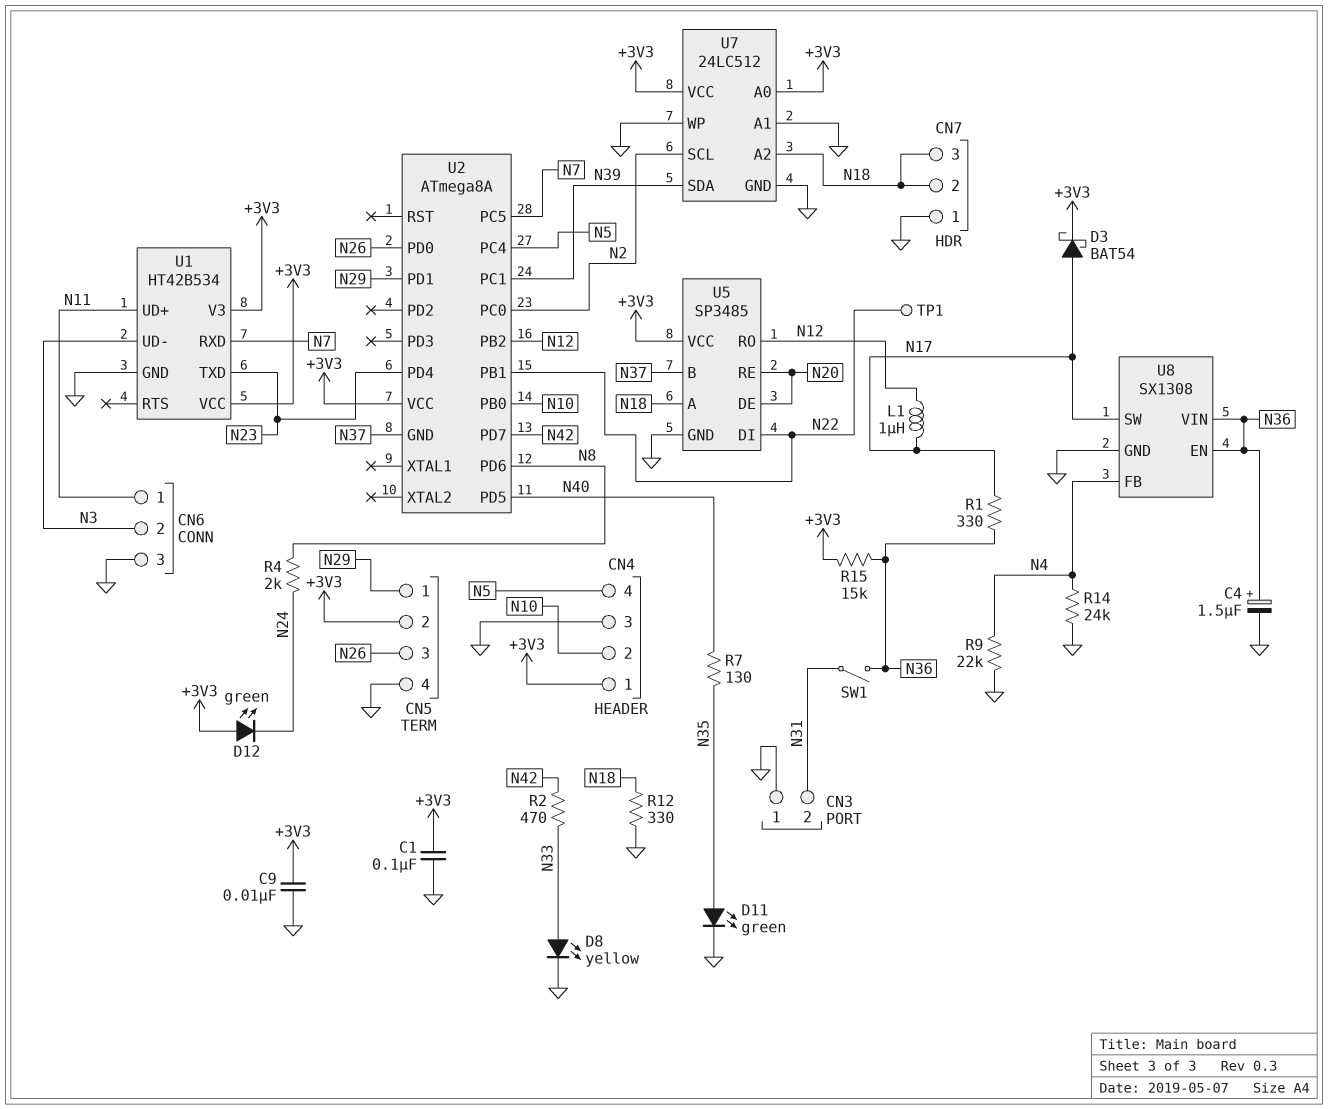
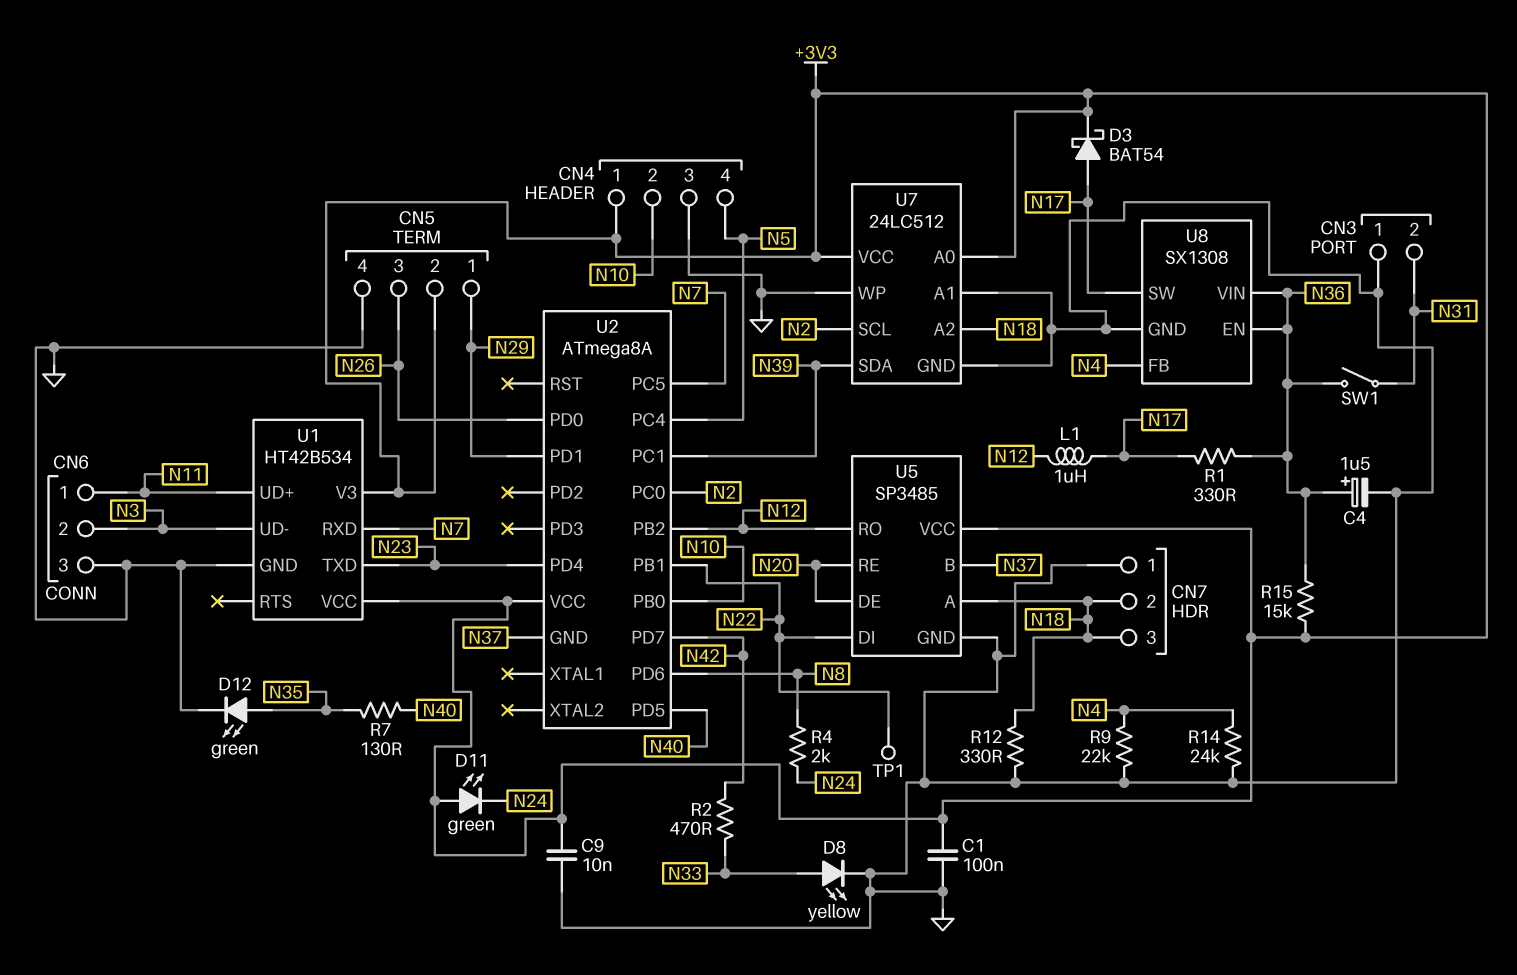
D11: LED green (A N35, K GND) -> LED green (A +3V3, K N24)
D12: LED green (A +3V3, K N24) -> LED green (A N35, K GND)

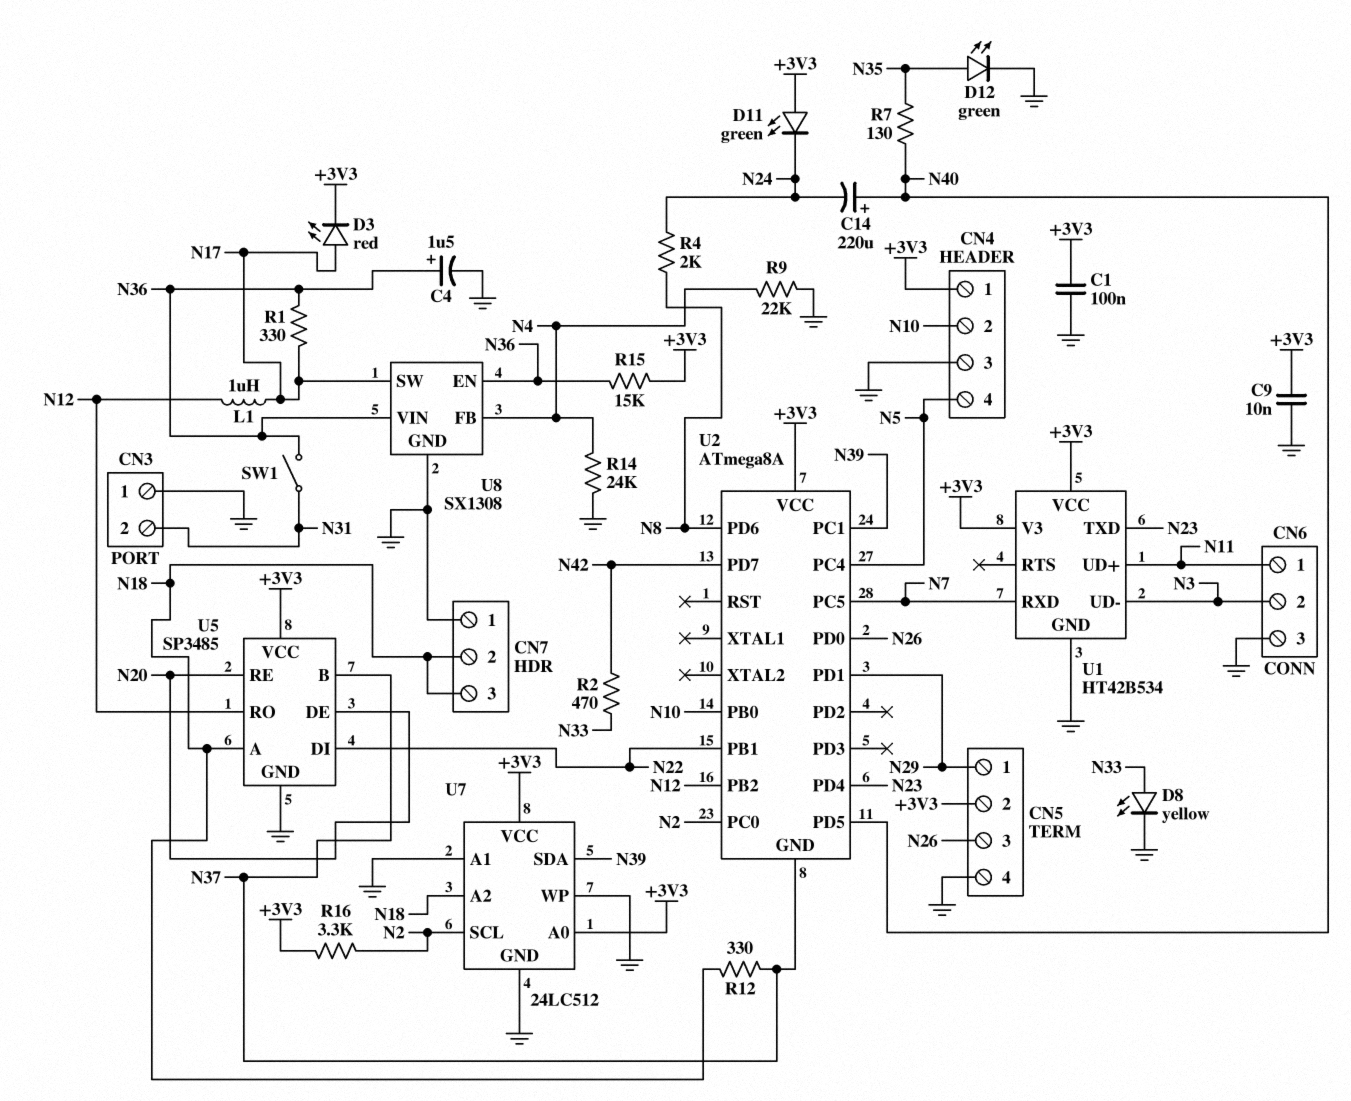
C14: none -> 220uF (plus N40, minus N24)
D3: schottky BAT54 (A N17, K +3V3) -> LED red (A N17, K +3V3)
R12: 330 (GND, N18) -> 330 (N18, N37)
R16: none -> 3.3k (+3V3, N2)
TP1: test point (N22) -> none

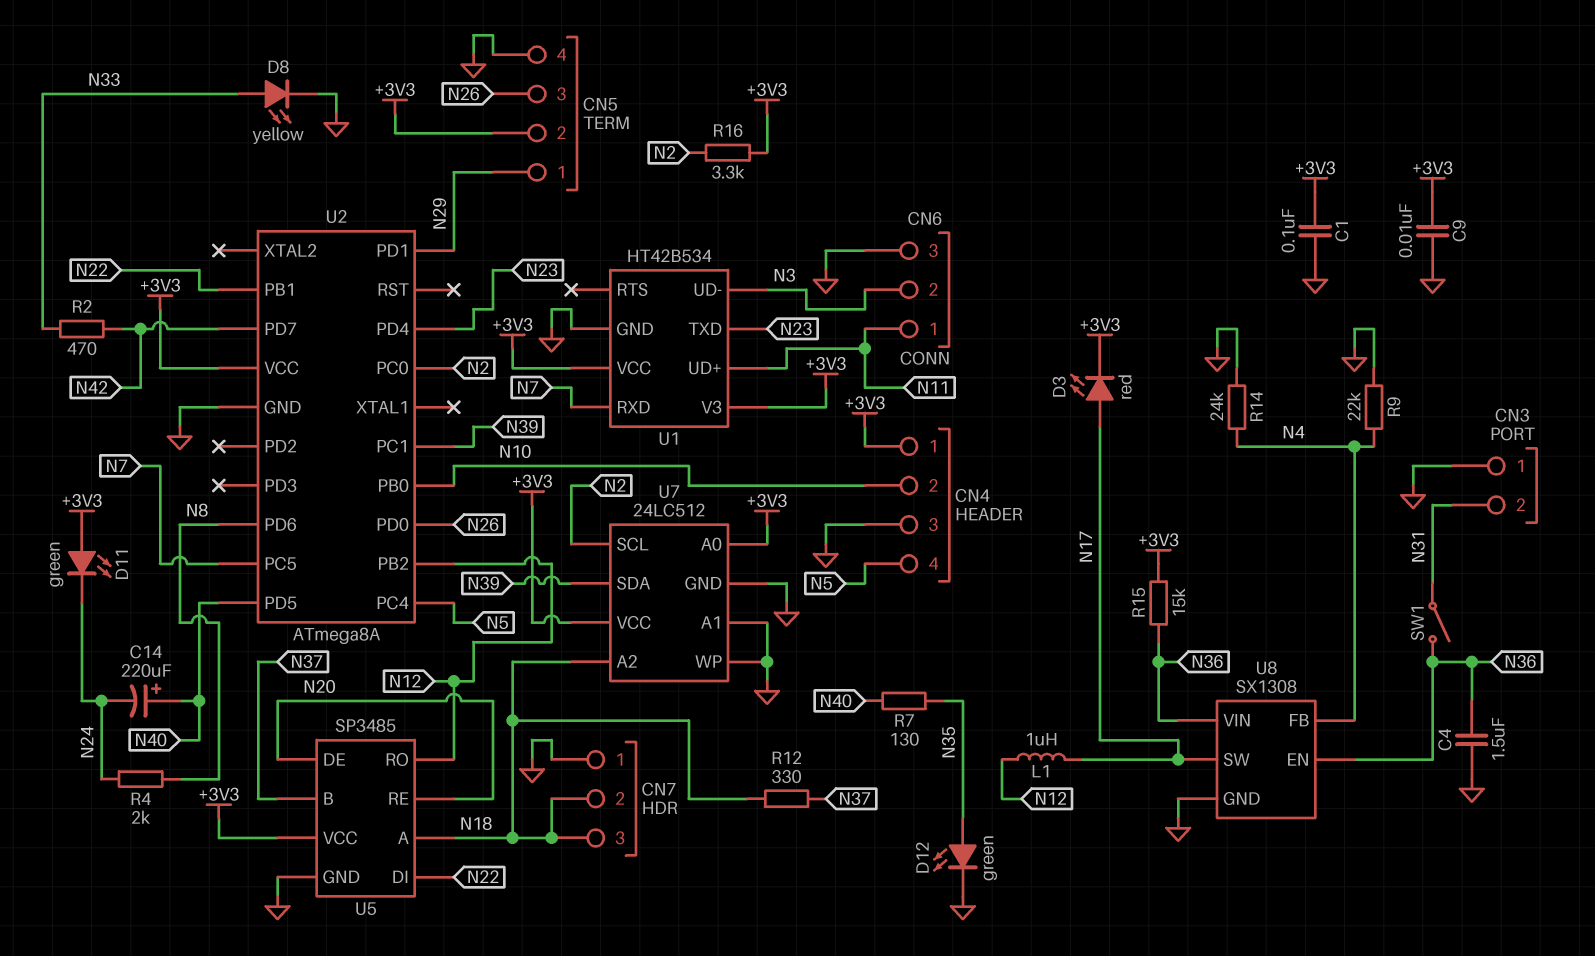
C4: 1.5uF (plus N36, minus GND) -> 1.5uF (GND, N36)
R1: 330 (N17, N36) -> none
U2 pin GND: N37 -> GND

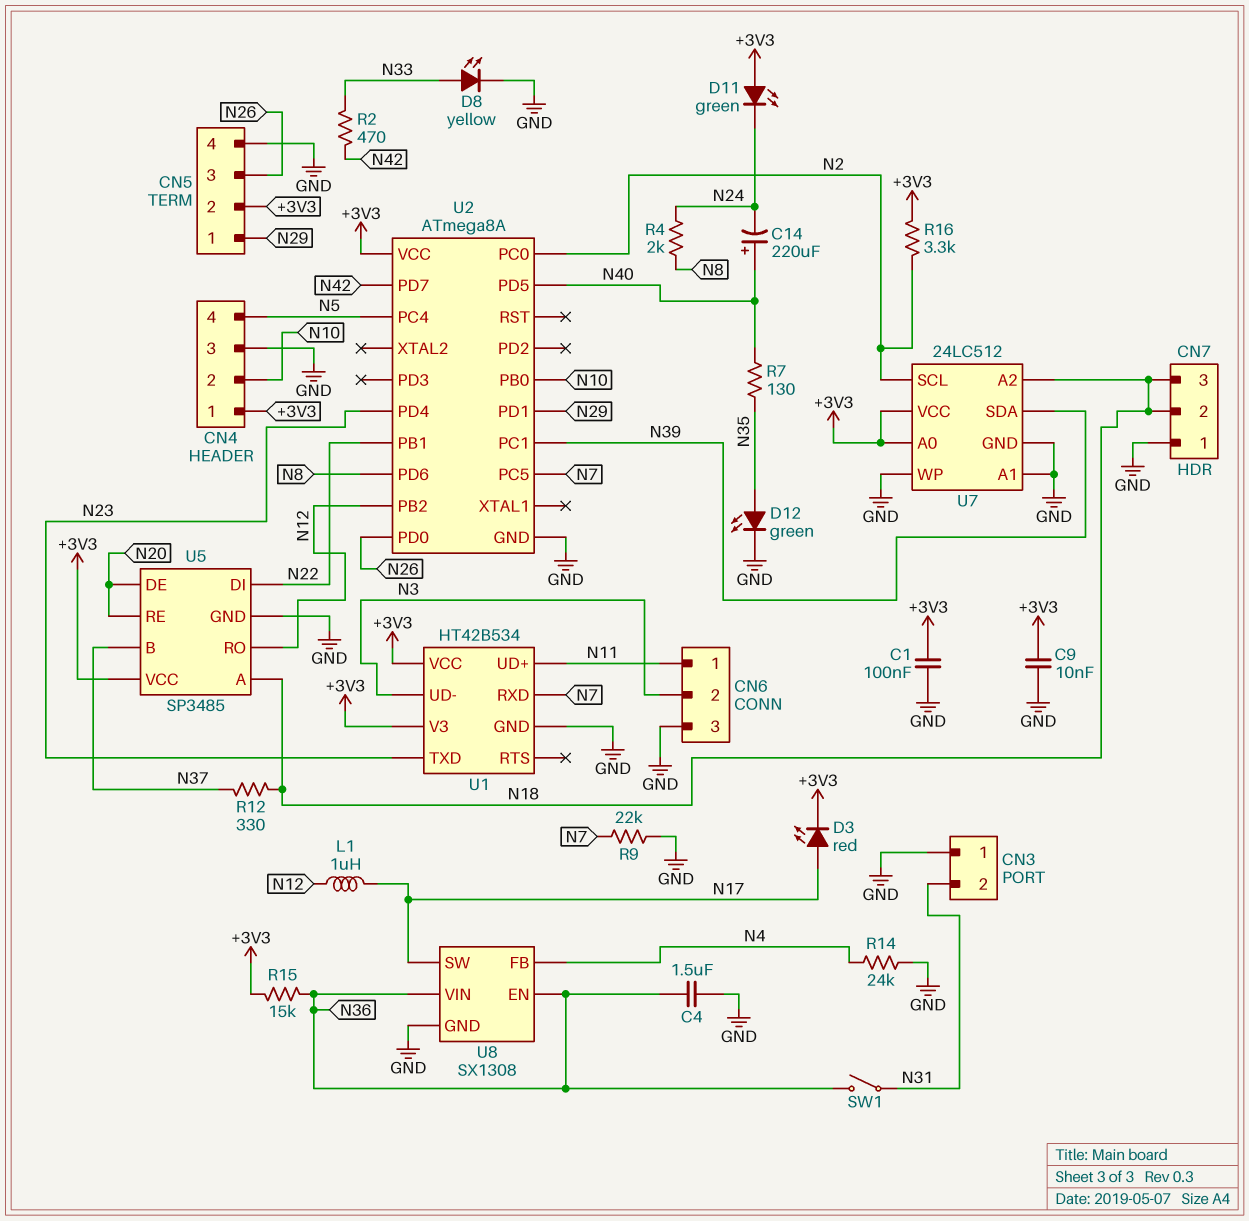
R9: 22k (GND, N4) -> 22k (GND, N7)

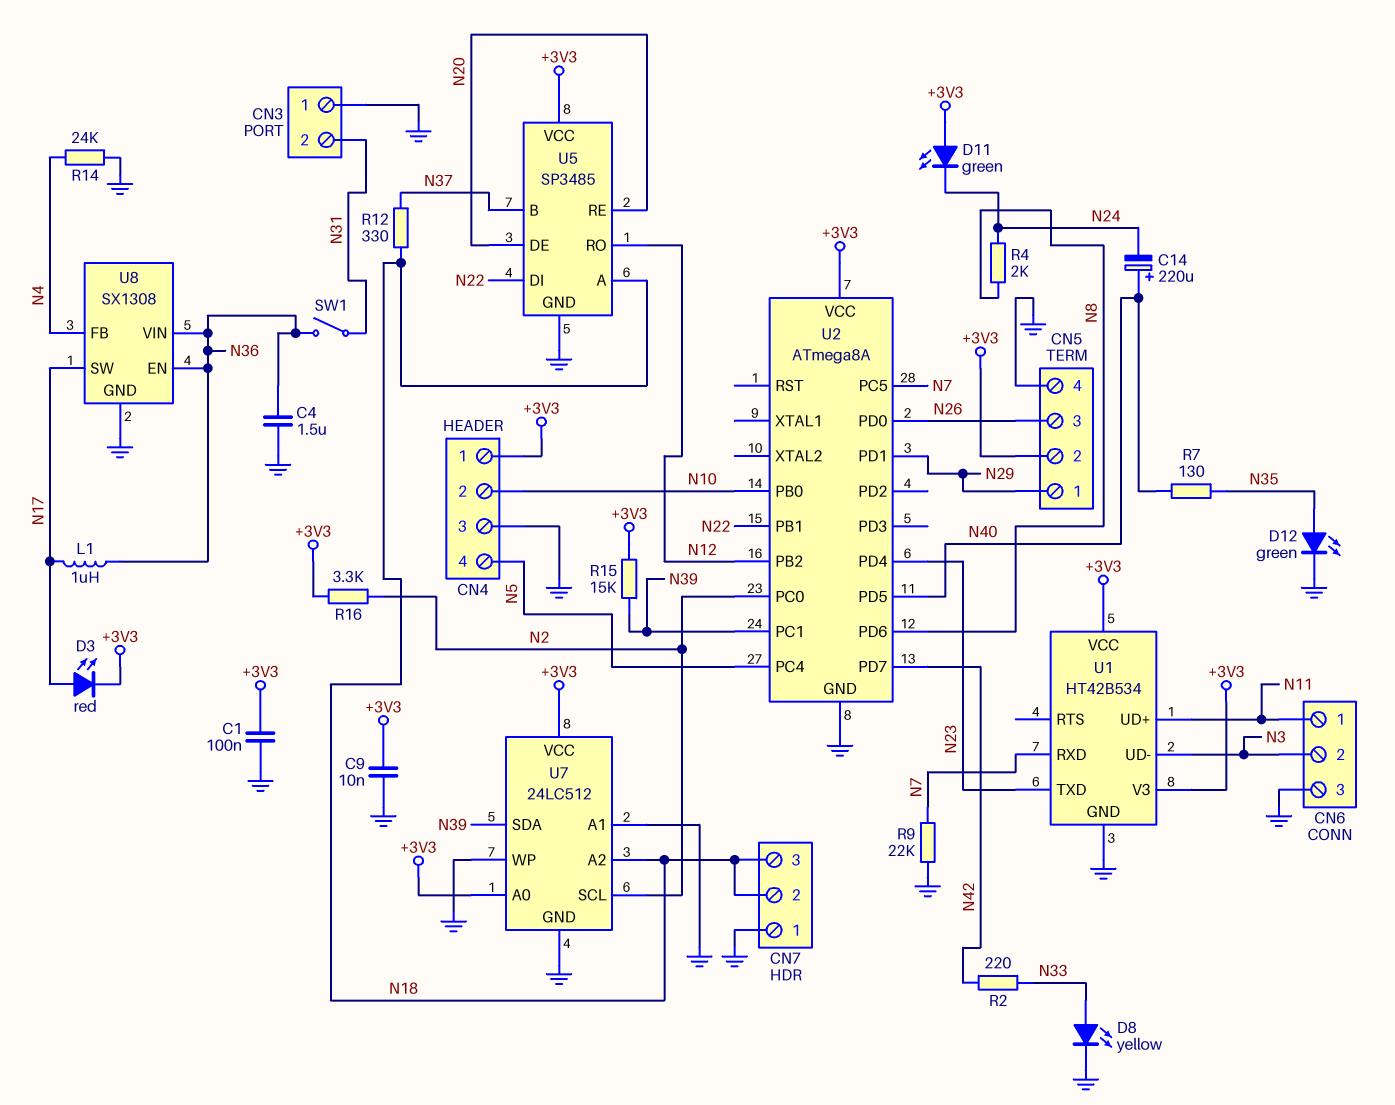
L1: 1uH (N12, N17) -> 1uH (N17, N36)
R2: 470 (N33, N42) -> 220 (N33, N42)
R15: 15k (+3V3, N36) -> 15k (+3V3, N39)

